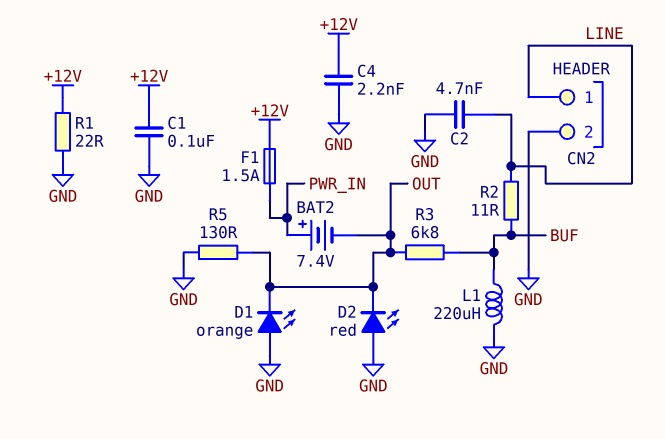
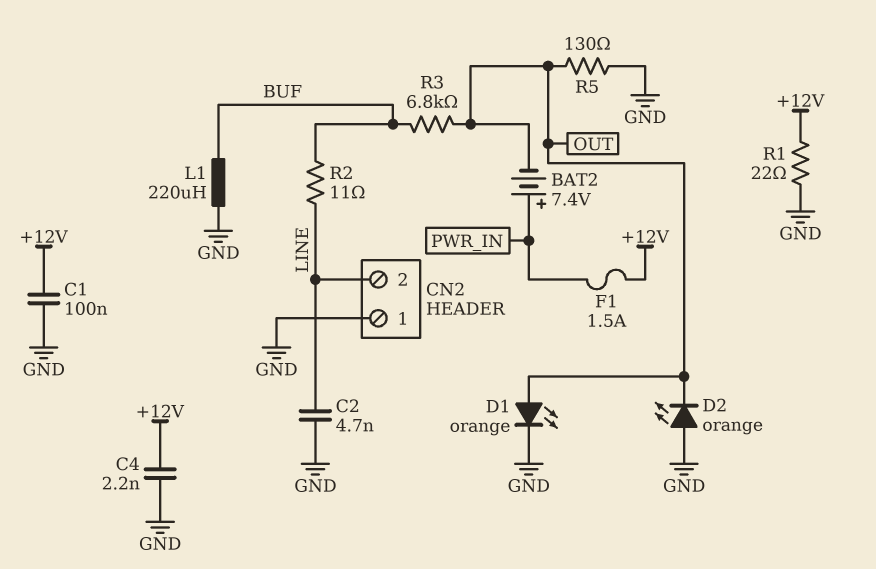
CN2 pin 1: LINE -> GND
CN2 pin 2: GND -> LINE
D1: LED orange (A GND, K OUT) -> LED orange (A OUT, K GND)
D2: LED red (A GND, K OUT) -> LED orange (A GND, K OUT)

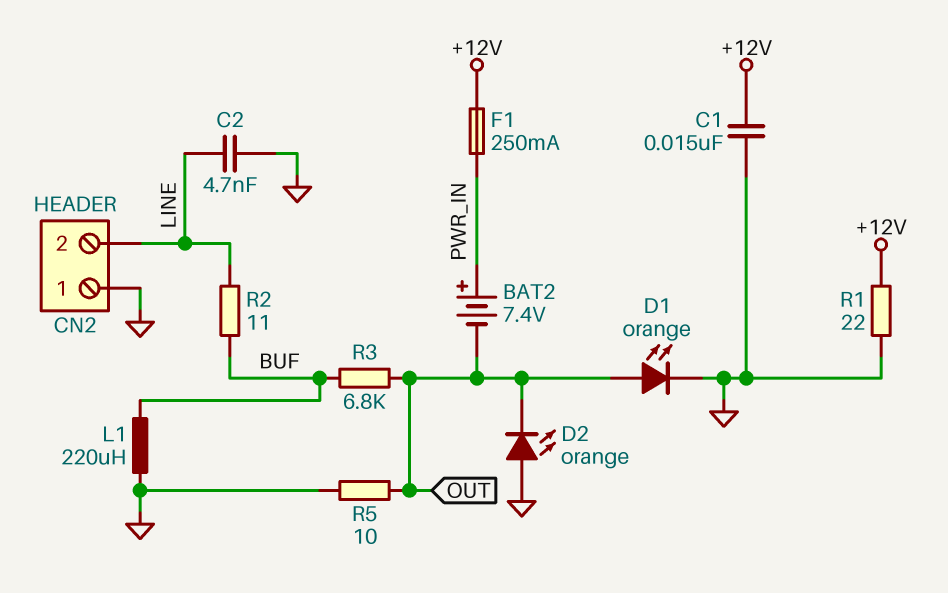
C1: 100nF (+12V, GND) -> 15nF (+12V, GND)
C4: 2.2nF (+12V, GND) -> none
F1: 1.5A (+12V, PWR_IN) -> 250mA (+12V, PWR_IN)
R5: 130 (GND, OUT) -> 10 (GND, OUT)

